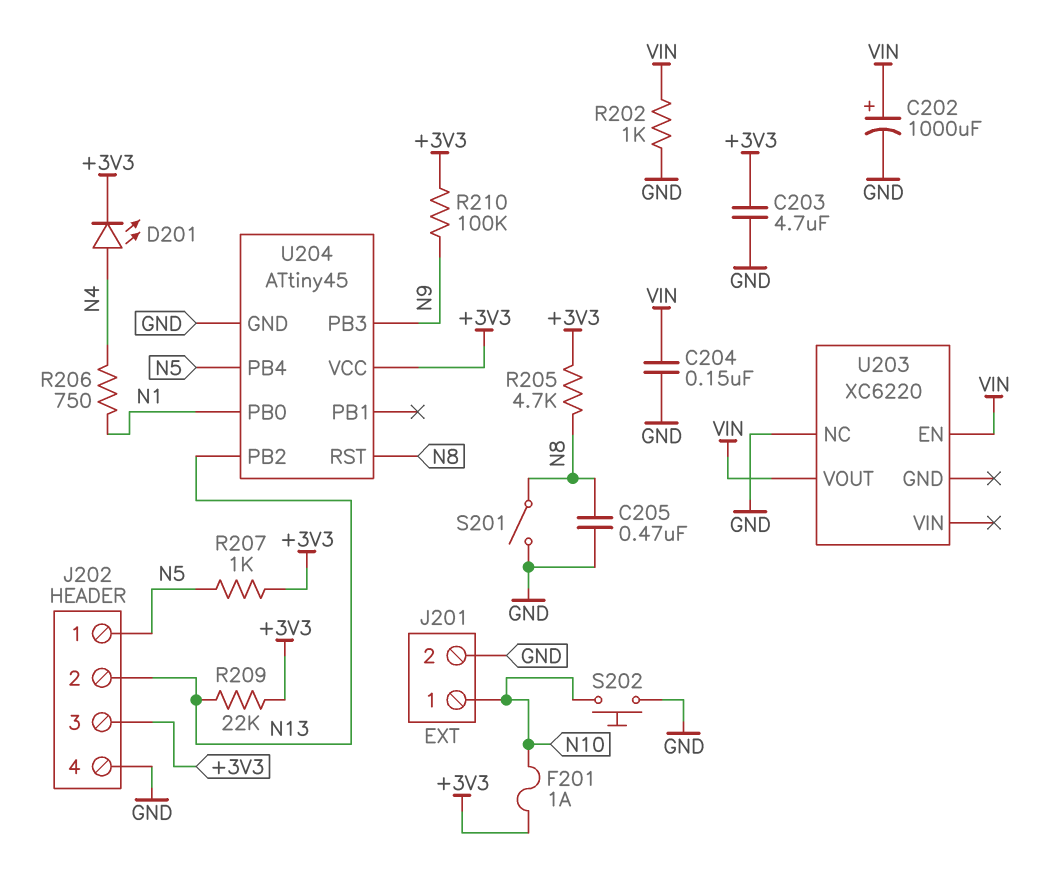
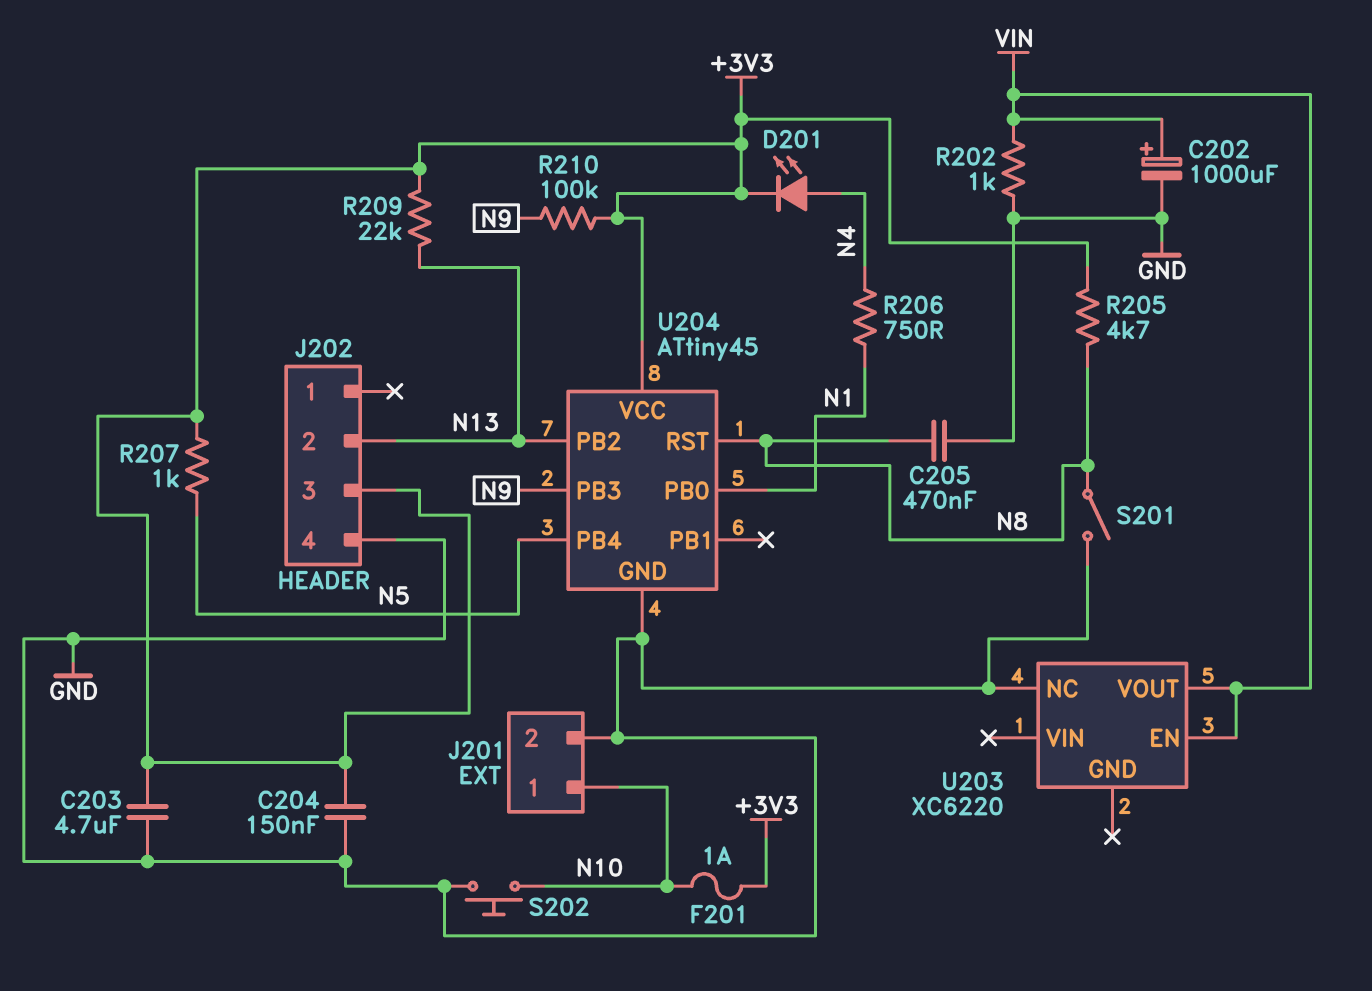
C204: 150nF (GND, VIN) -> 150nF (+3V3, GND)
J202 pin 1: N5 -> none

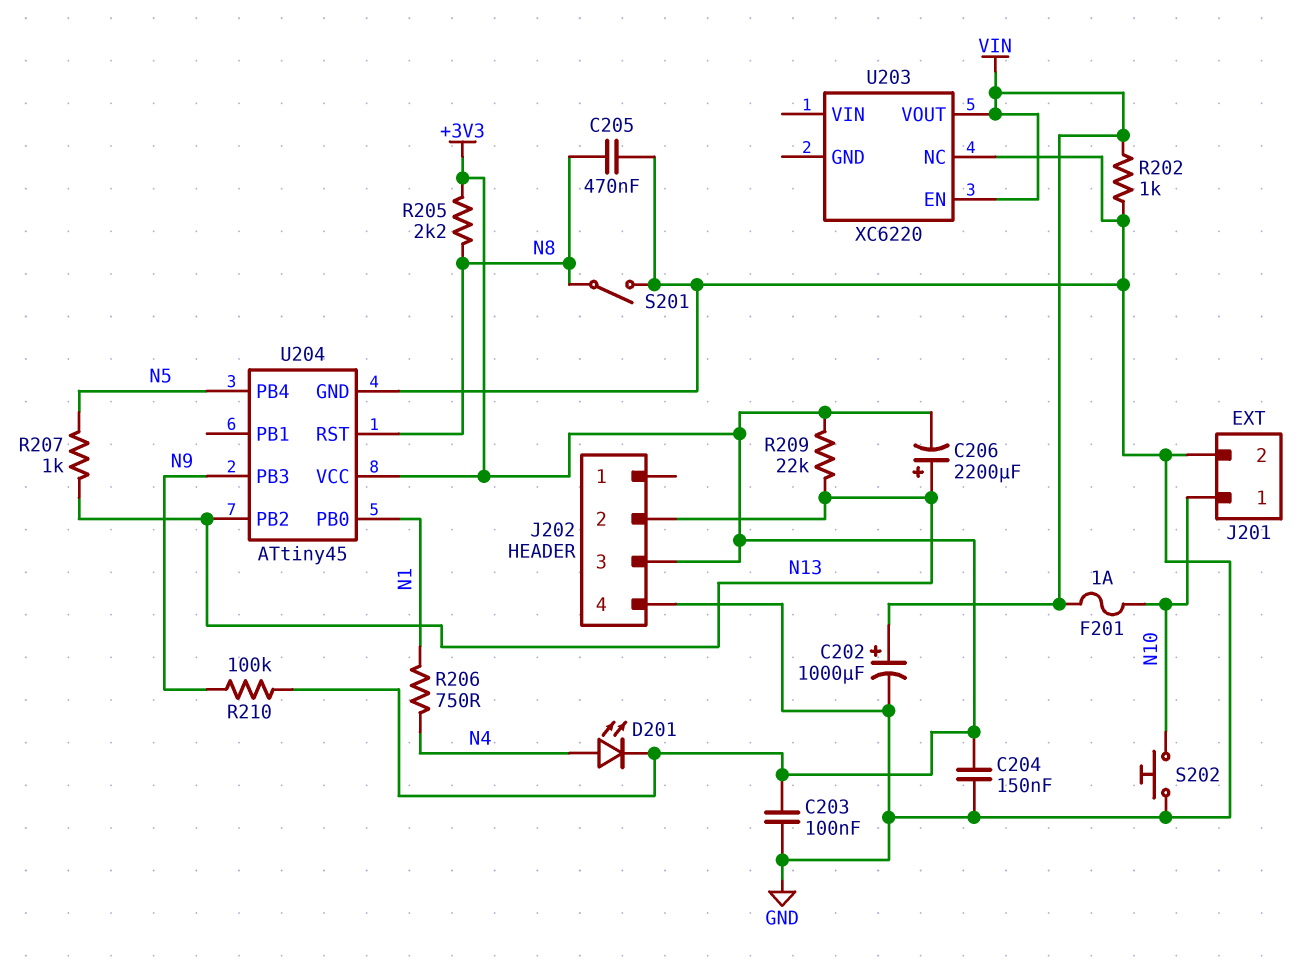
C203: 4.7uF (+3V3, GND) -> 100nF (+3V3, GND)
C206: none -> 2200uF (plus N13, minus +3V3)
F201: 1A (+3V3, N10) -> 1A (N10, VIN)
R205: 4.7k (+3V3, N8) -> 2.2k (+3V3, N8)
R207: 1k (+3V3, N5) -> 1k (N5, N13)

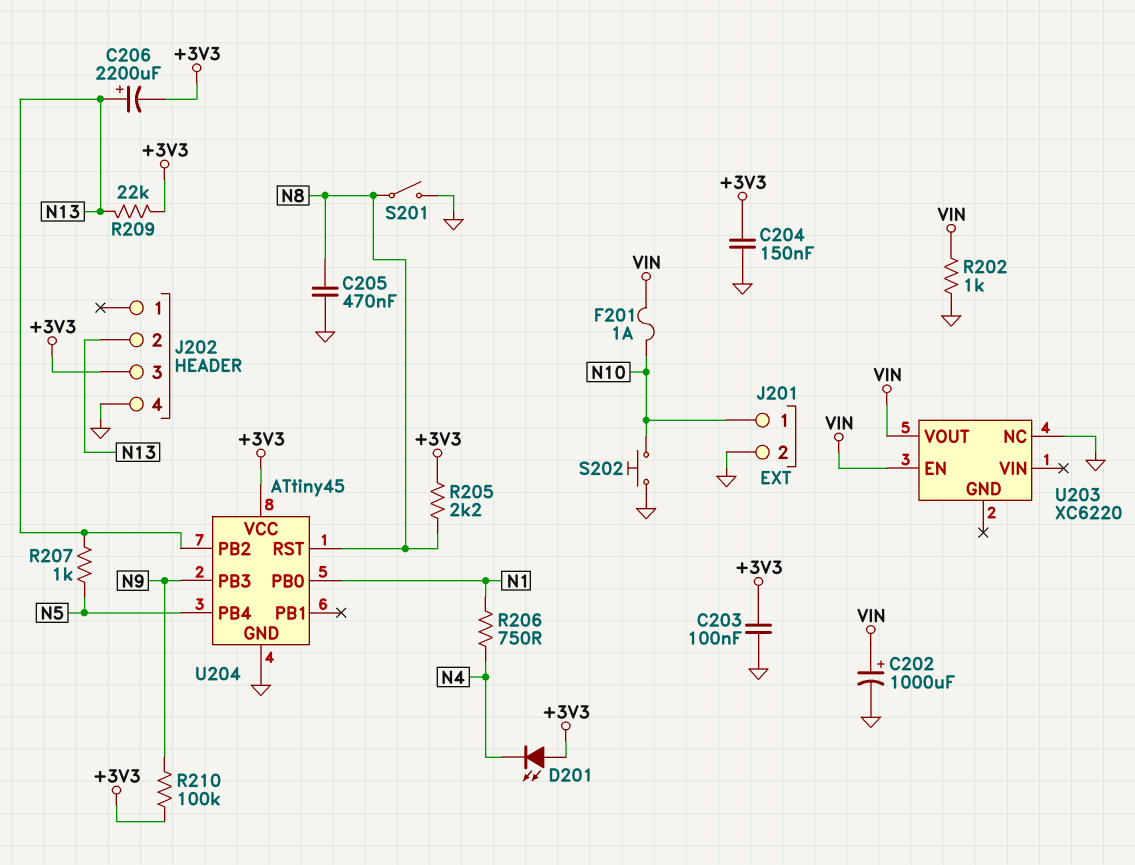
D201: LED (A N4, K +3V3) -> LED (A +3V3, K N4)

